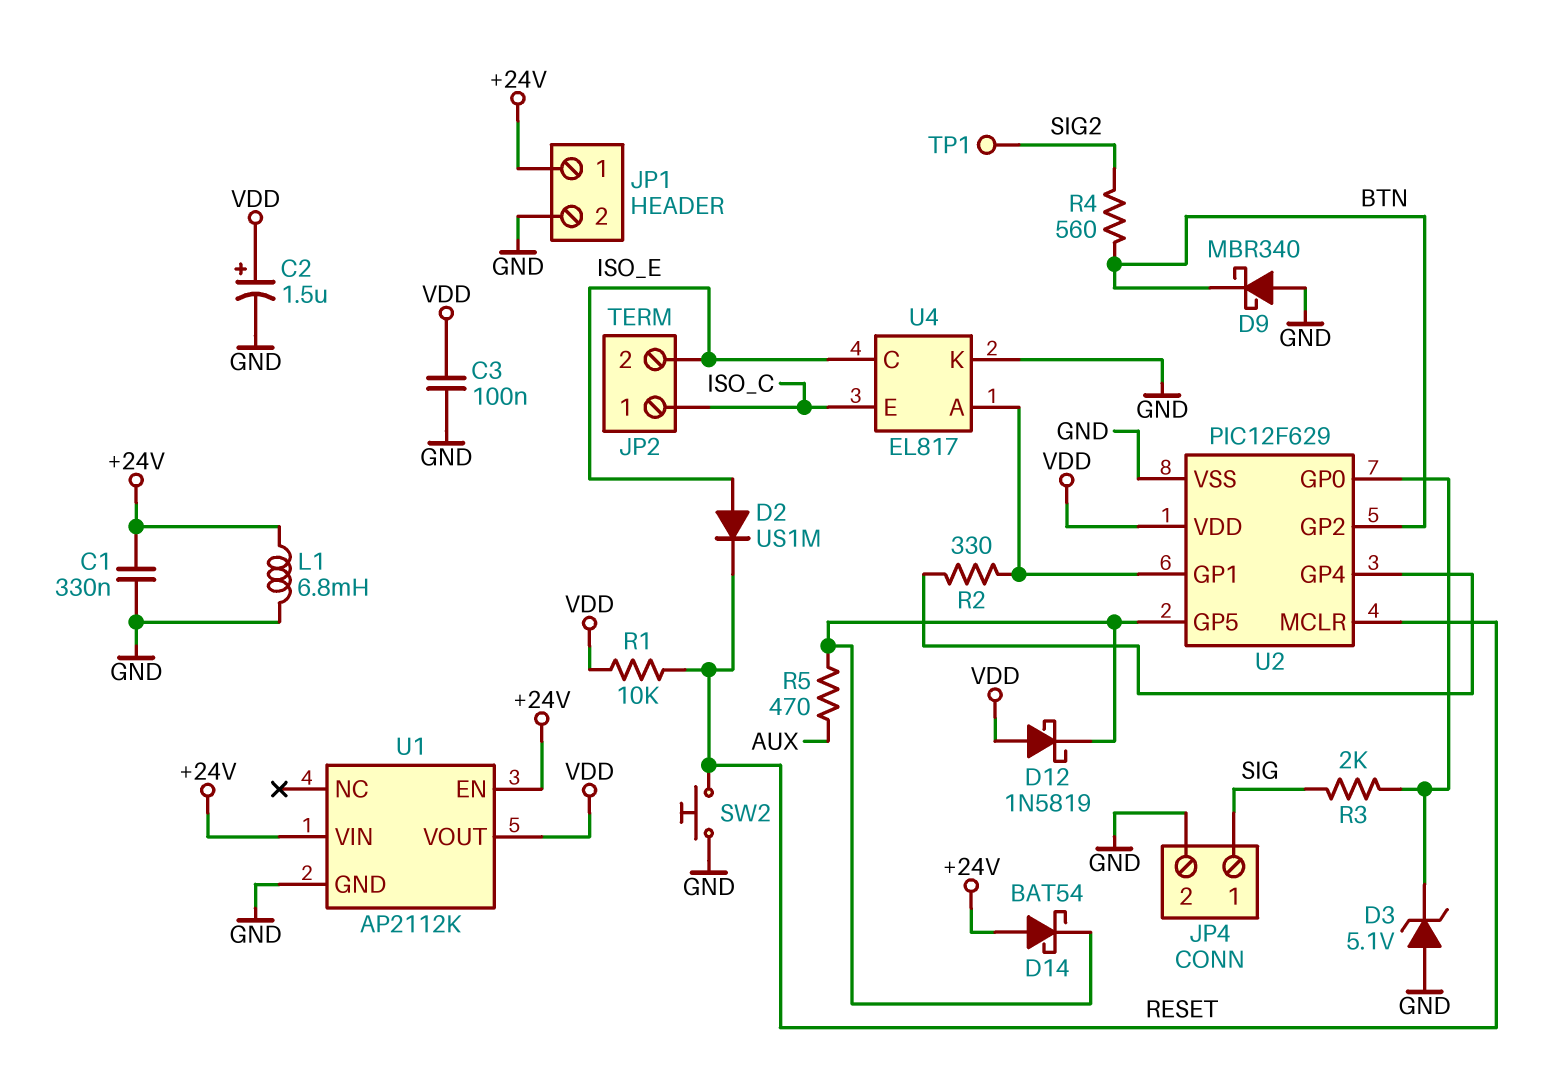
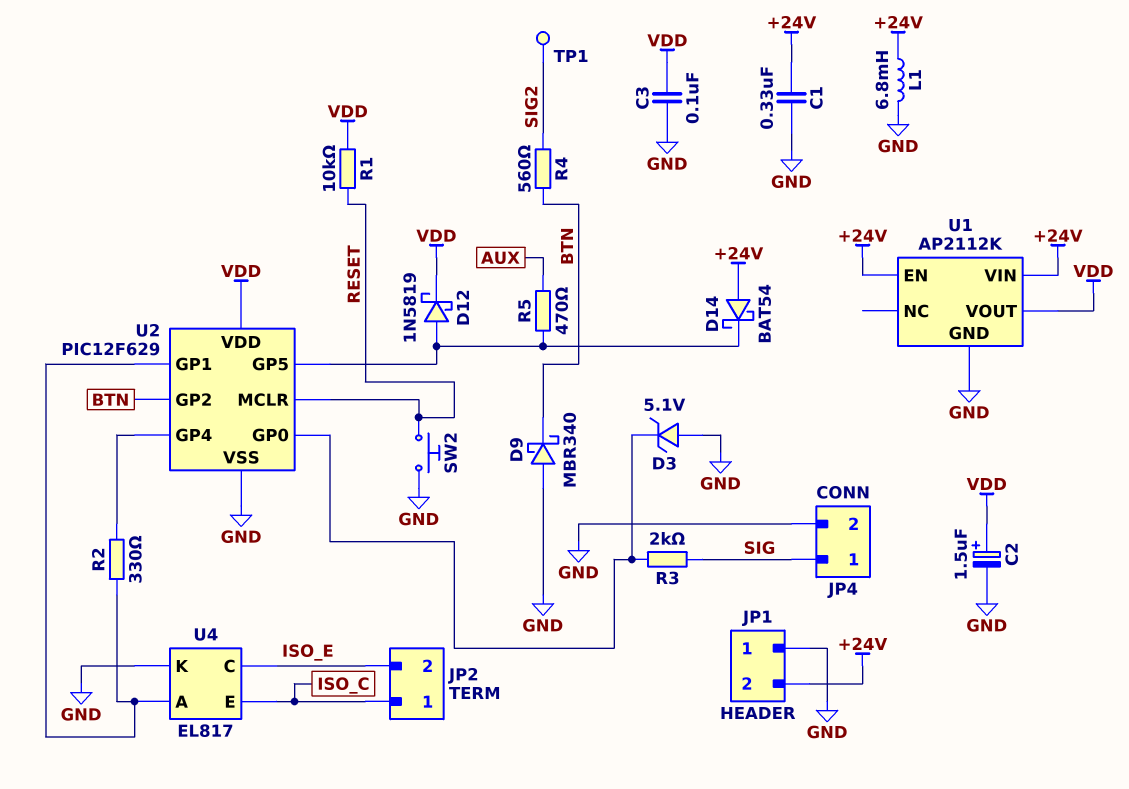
D2: diode US1M (A ISO_E, K RESET) -> none
D12: schottky 1N5819 (A VDD, K U2/GP5) -> schottky 1N5819 (A U2/GP5, K VDD)
JP1 pin 1: +24V -> GND
JP1 pin 2: GND -> +24V

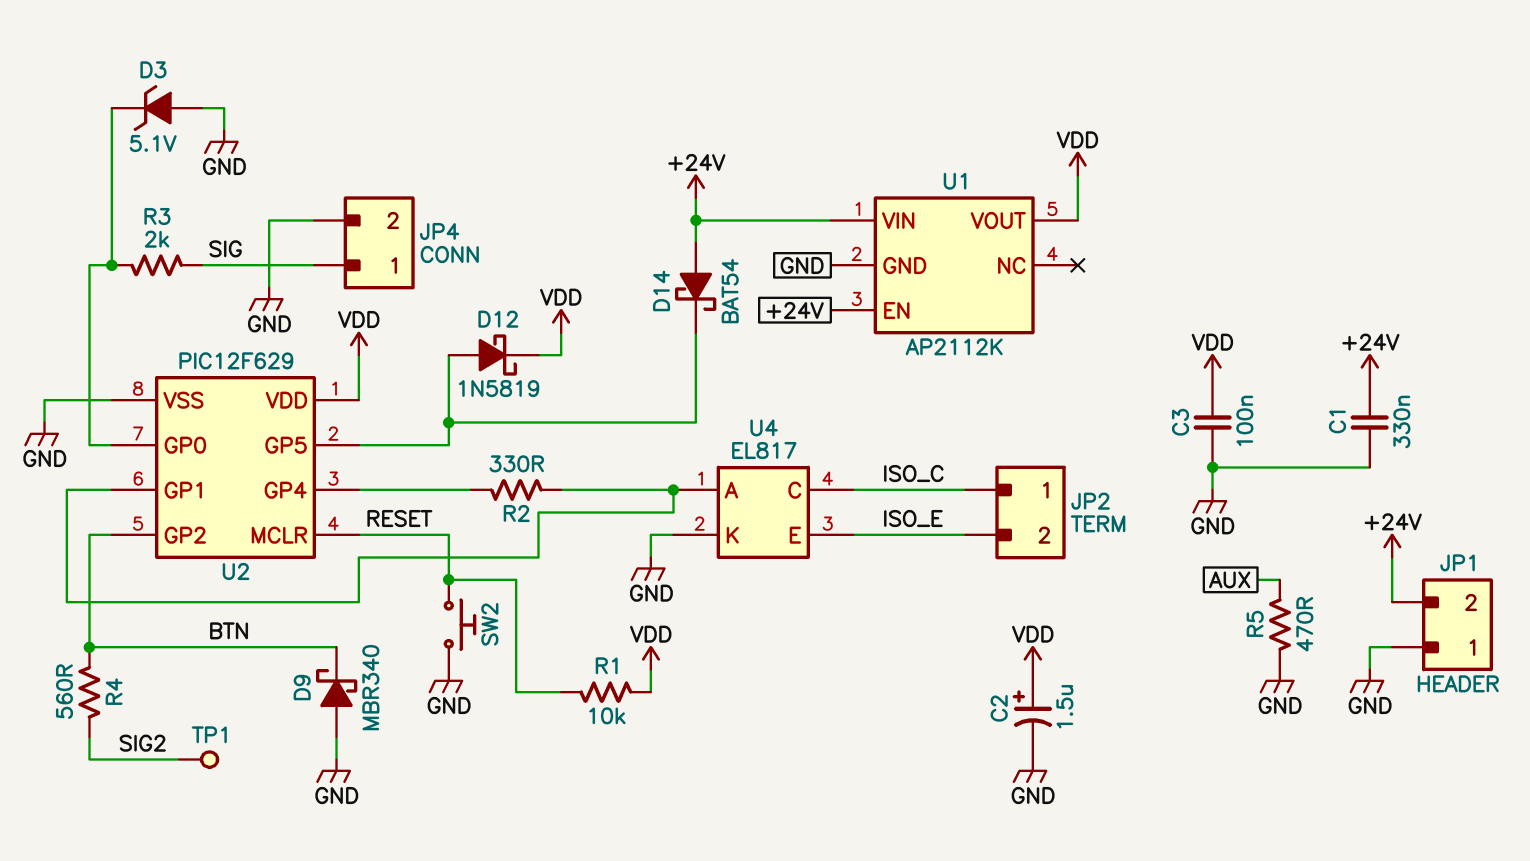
L1: 6.8mH (+24V, GND) -> none
R5: 470 (AUX, U2/GP5) -> 470 (AUX, GND)
U4 pin C: ISO_E -> ISO_C
U4 pin E: ISO_C -> ISO_E

